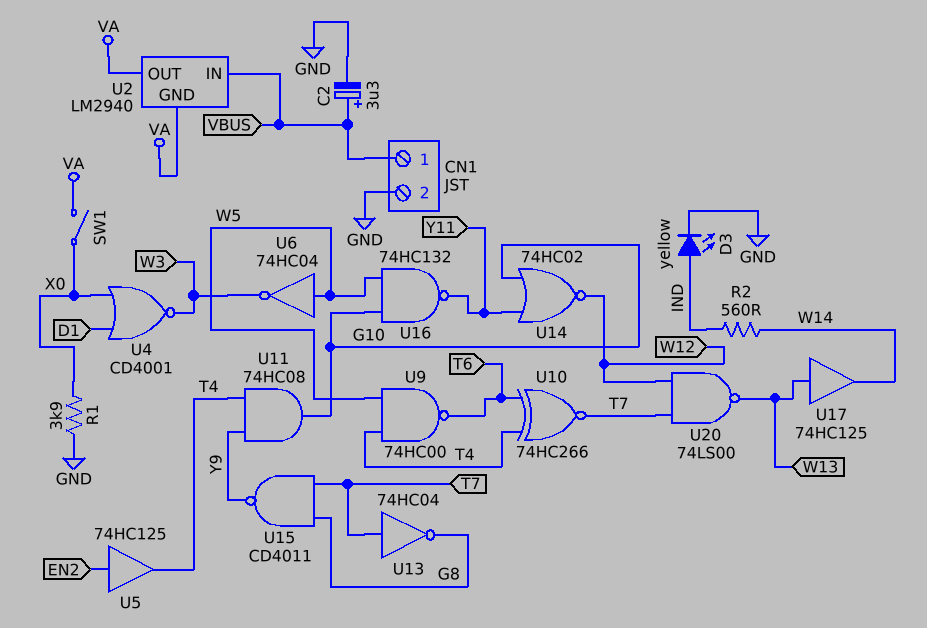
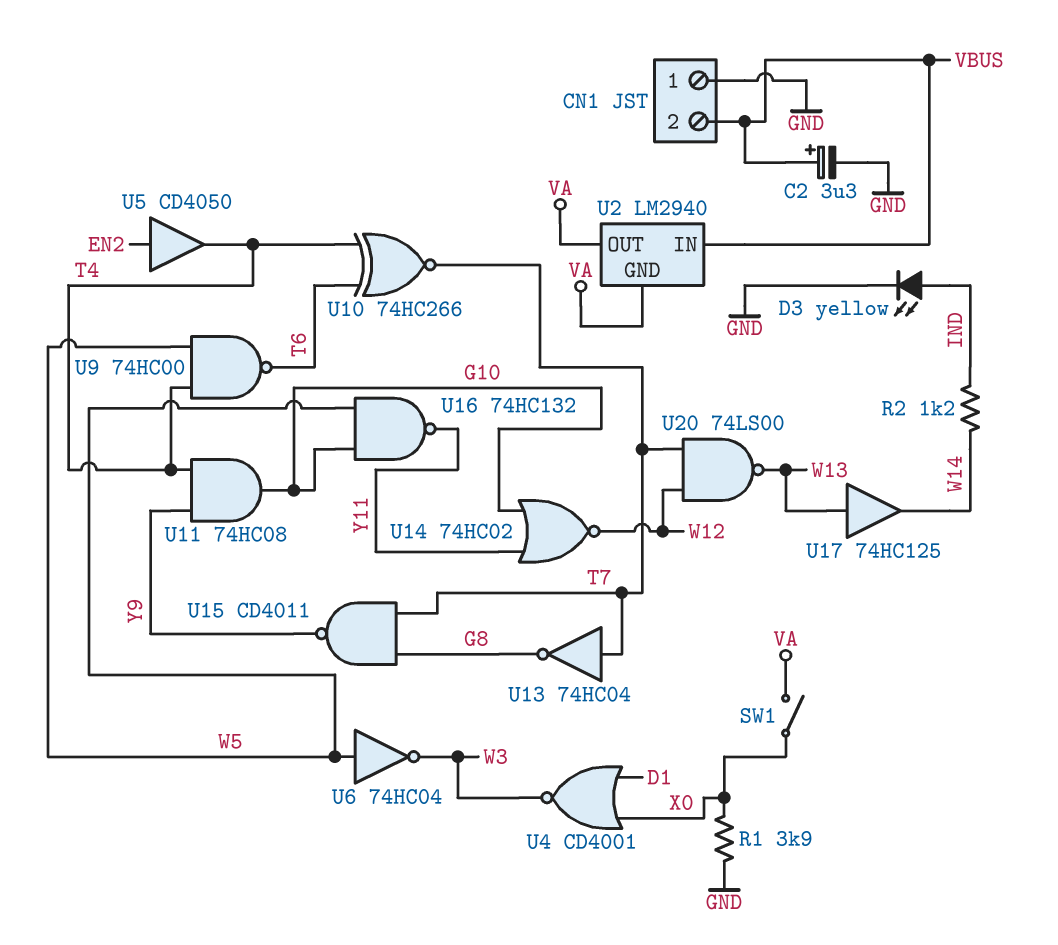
CN1 pin 1: VBUS -> GND
CN1 pin 2: GND -> VBUS
R2: 560 (IND, W14) -> 1.2k (IND, W14)
U5: buffer 74HC125 (in EN2, out T4) -> buffer CD4050 (in EN2, out T4)

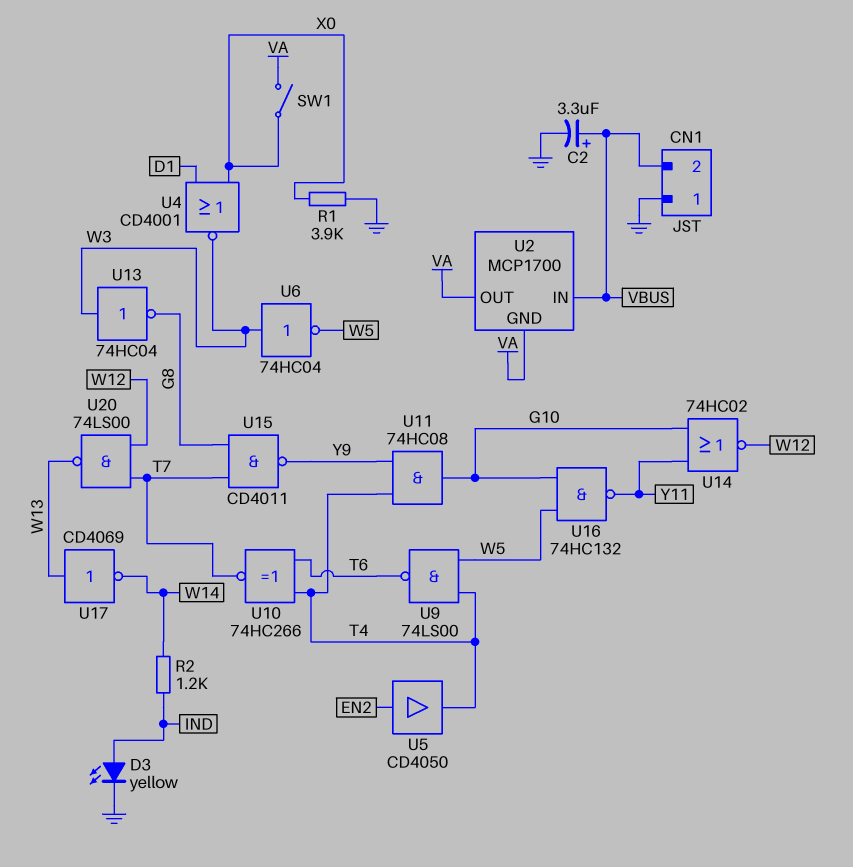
U2: LM2940 -> MCP1700
U6: NOT 74HC04 (in W5, out W3) -> NOT 74HC04 (in W3, out W5)
U9: NAND 74HC00 (in T4, in W5, out T6) -> NAND 74LS00 (in T4, in W5, out T6)
U13: NOT 74HC04 (in T7, out G8) -> NOT 74HC04 (in W3, out G8)
U17: buffer 74HC125 (in W13, out W14) -> NOT CD4069 (in W13, out W14)

